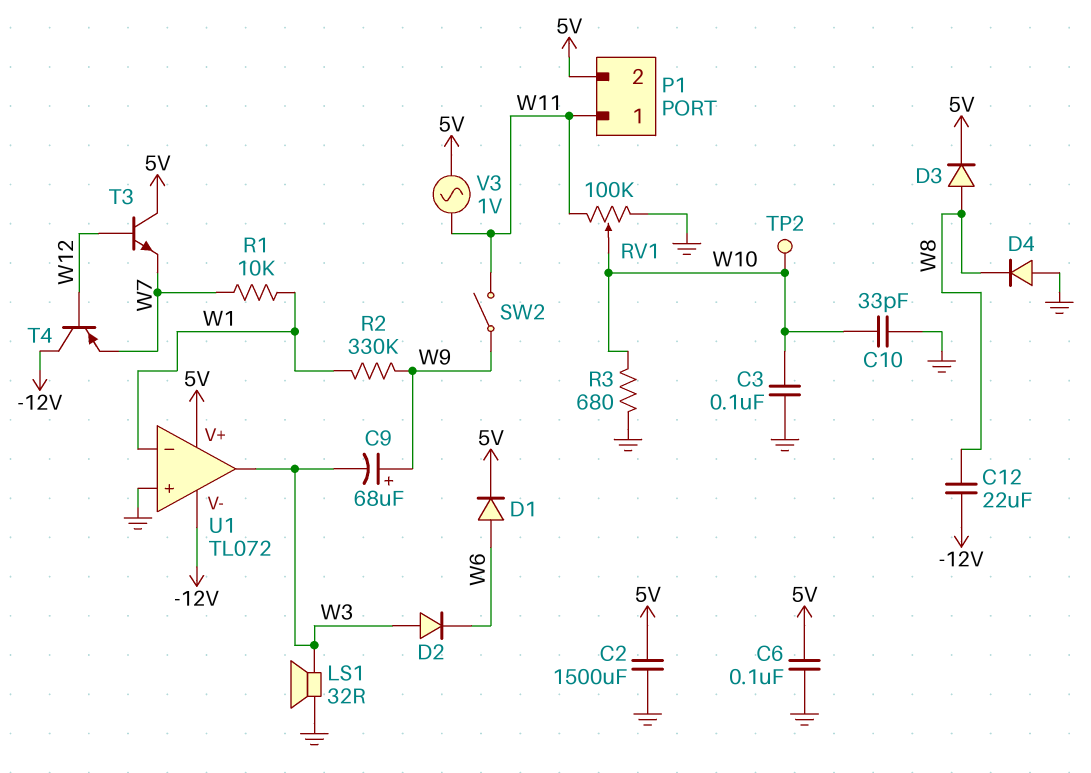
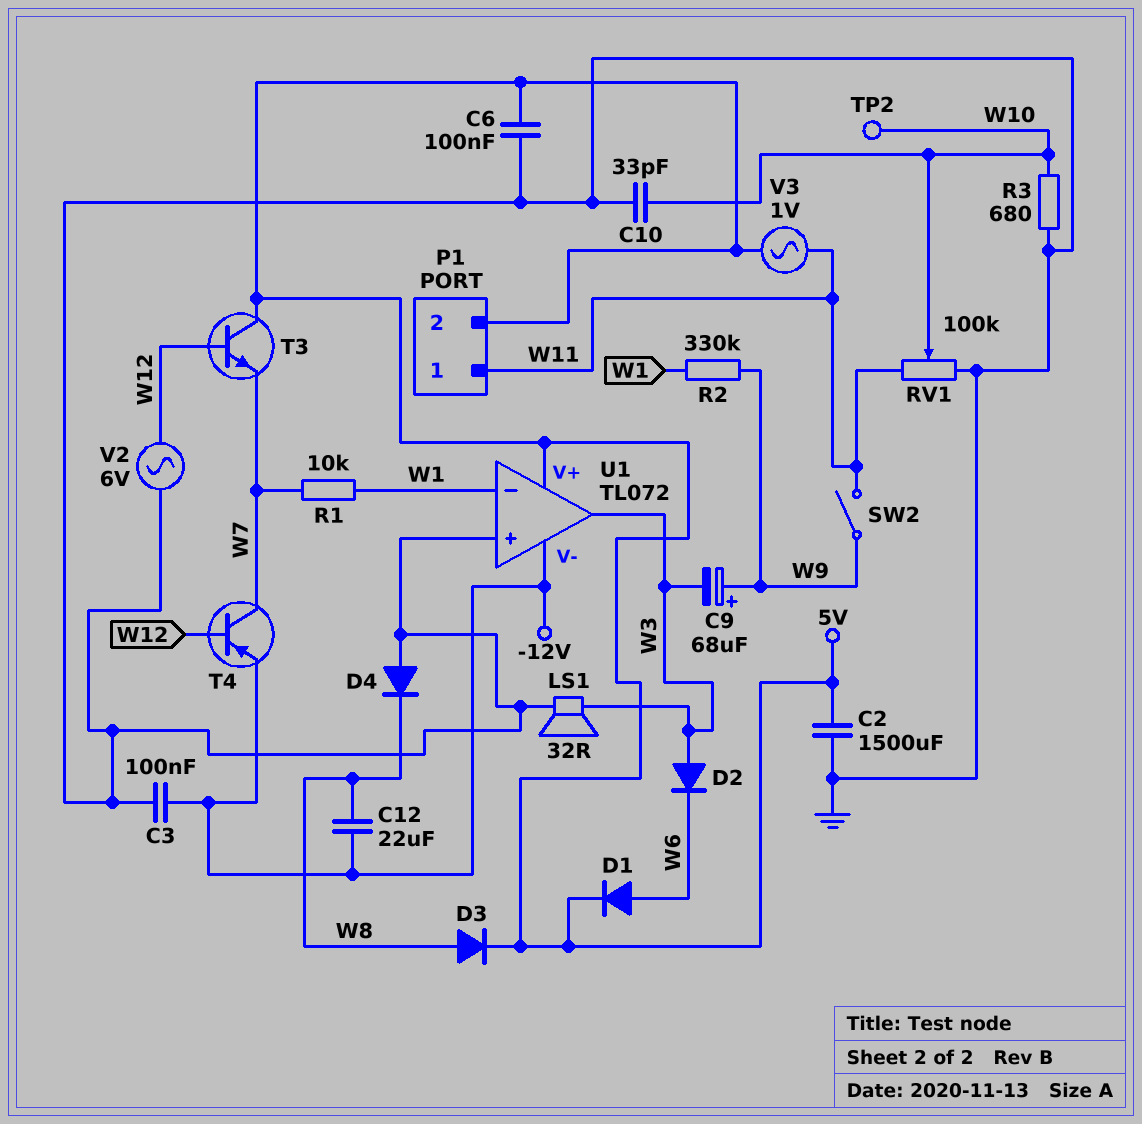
C3: 100nF (GND, W10) -> 100nF (-12V, GND)
T4: PNP (B W12, C -12V, E W7) -> PNP (B W12, C W7, E -12V)
V2: none -> AC 6V (GND, W12)

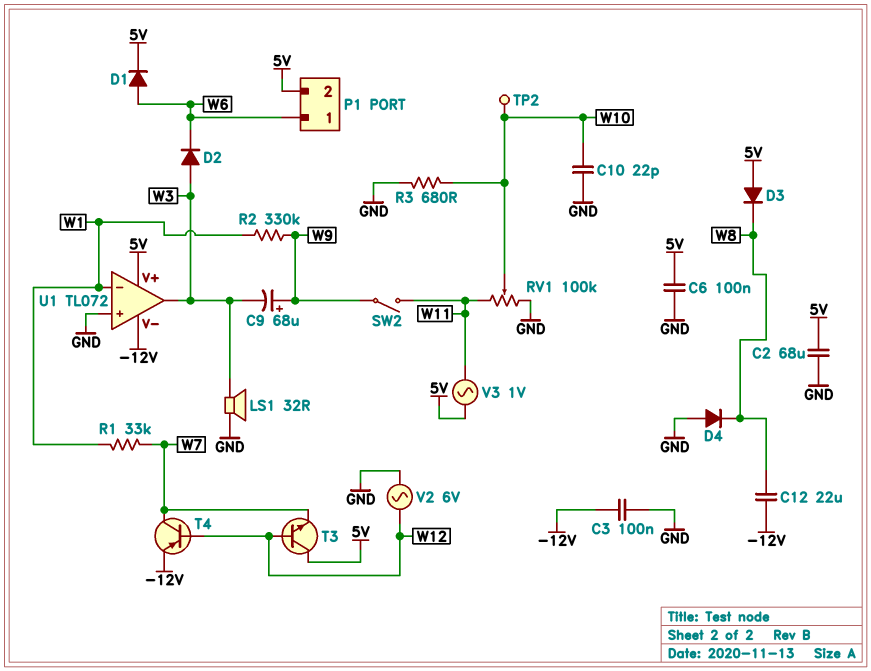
C2: 1500uF (5V, GND) -> 68uF (5V, GND)
C10: 33pF (GND, W10) -> 22pF (GND, W10)
D3: diode (A W8, K 5V) -> diode (A 5V, K W8)
P1 pin 1: W11 -> W6
R1: 10k (W1, W7) -> 33k (W1, W7)

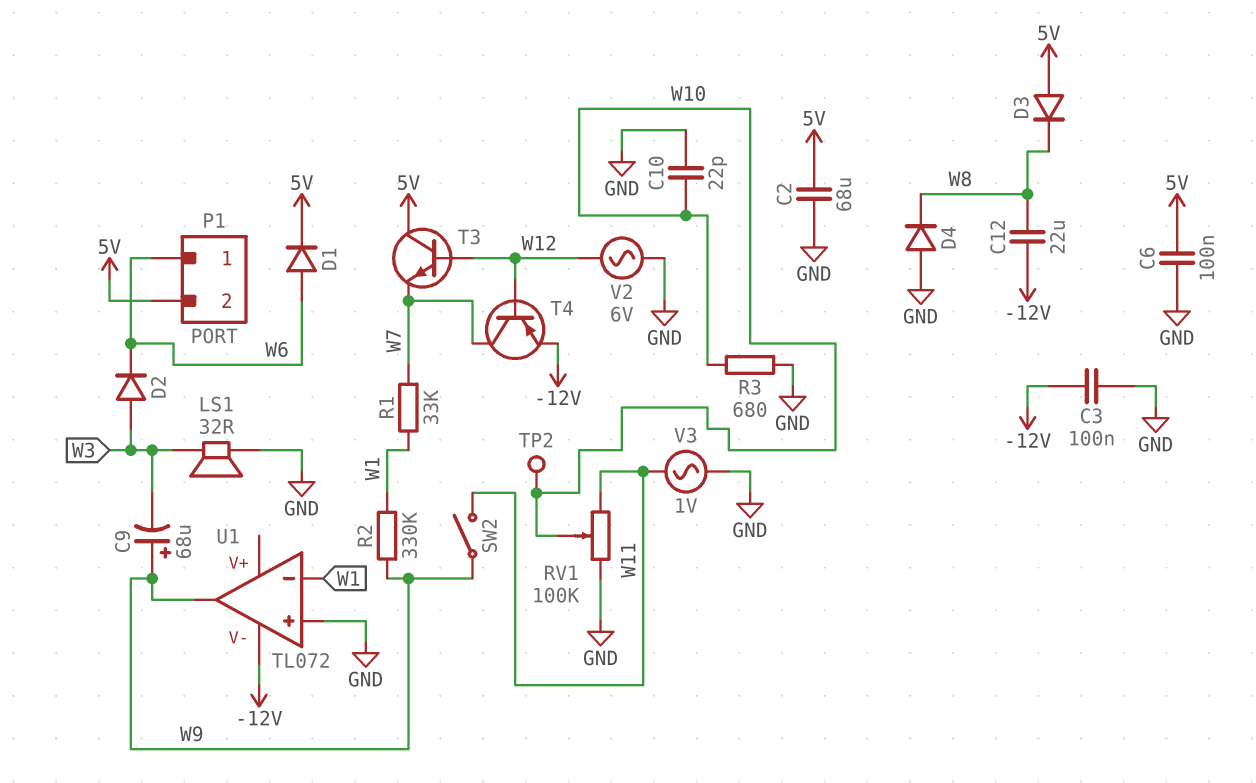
U1 pin V+: 5V -> none
U1 pin out: W3 -> W9
V3: AC 1V (5V, W11) -> AC 1V (GND, W11)

